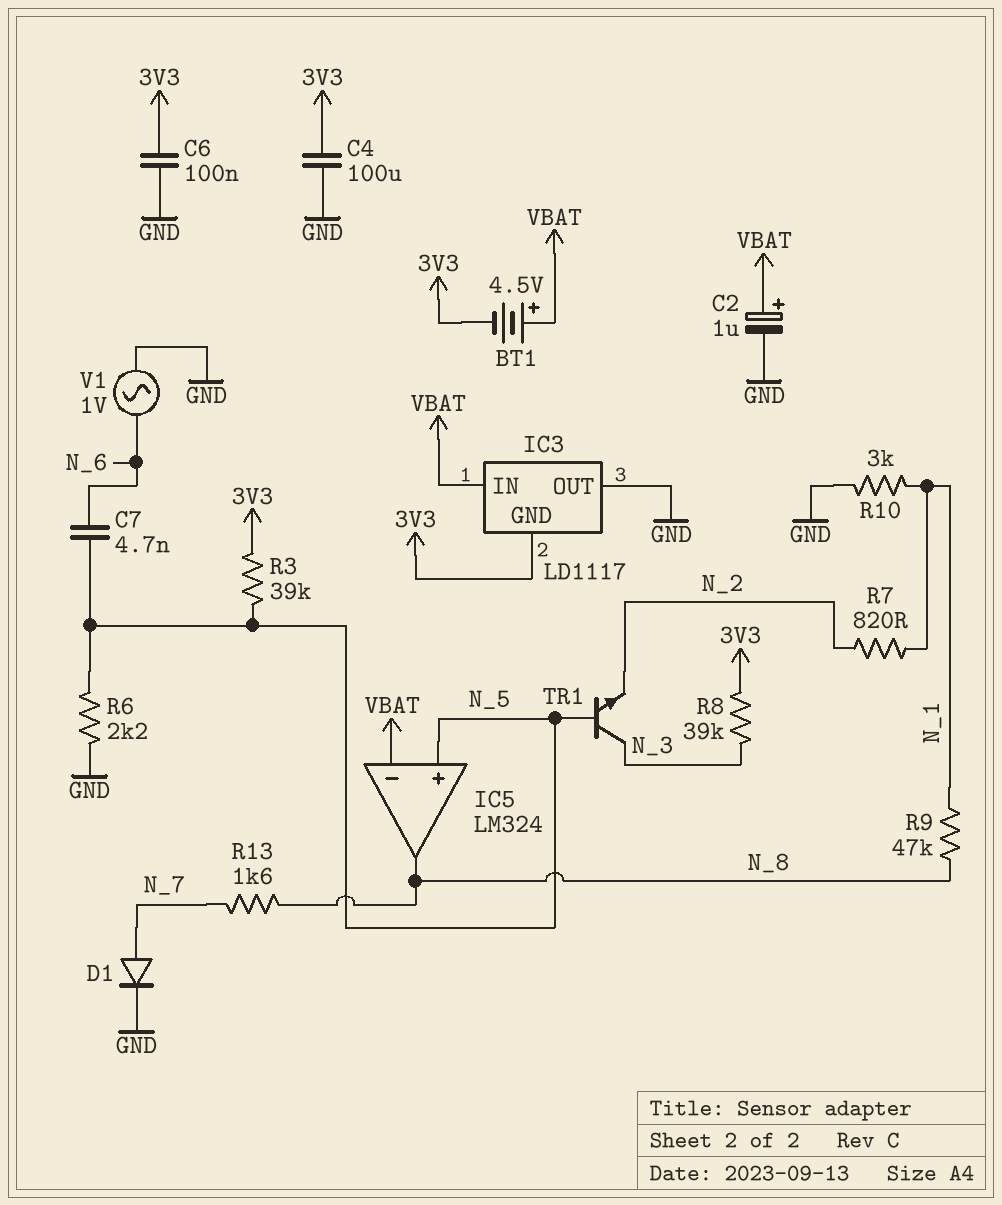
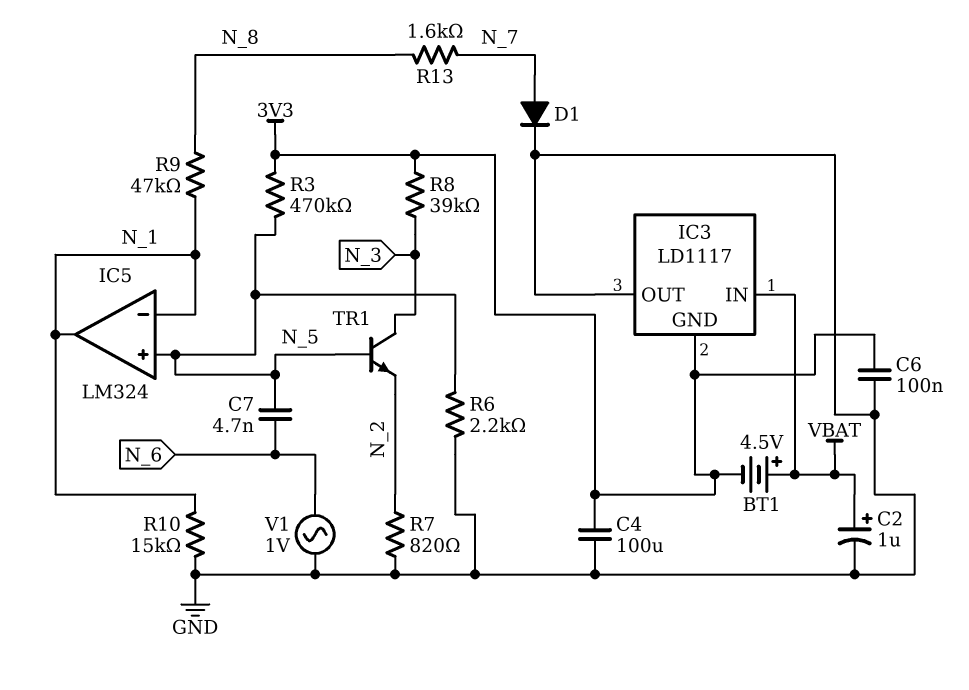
IC5 pin in-: VBAT -> N_1
IC5 pin out: N_8 -> N_1
R3: 39k (3V3, N_5) -> 470k (3V3, N_5)
R7: 820 (N_1, N_2) -> 820 (GND, N_2)
R10: 3k (GND, N_1) -> 15k (GND, N_1)

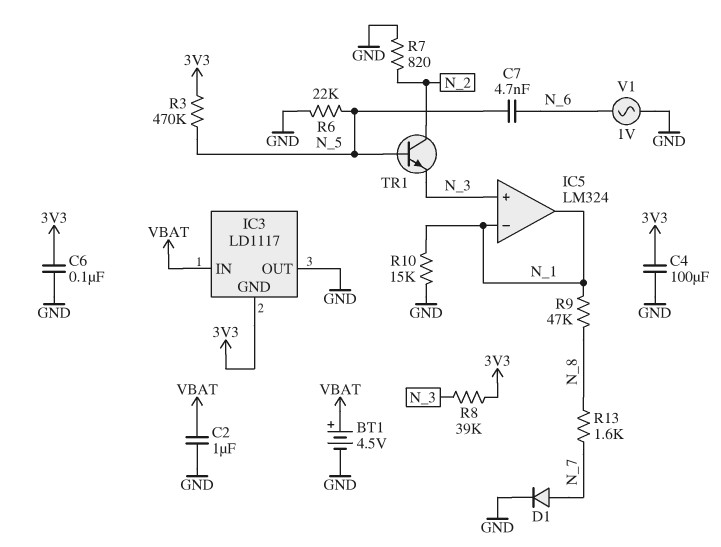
BT1: 4.5V (plus VBAT, minus 3V3) -> 4.5V (plus VBAT, minus GND)
C2: 1uF (plus VBAT, minus GND) -> 1uF (GND, VBAT)
IC5 pin in+: N_5 -> N_3
R6: 2.2k (GND, N_5) -> 22k (GND, N_5)
TR1: NPN (B N_5, C N_3, E N_2) -> NPN (B N_5, C N_2, E N_3)

